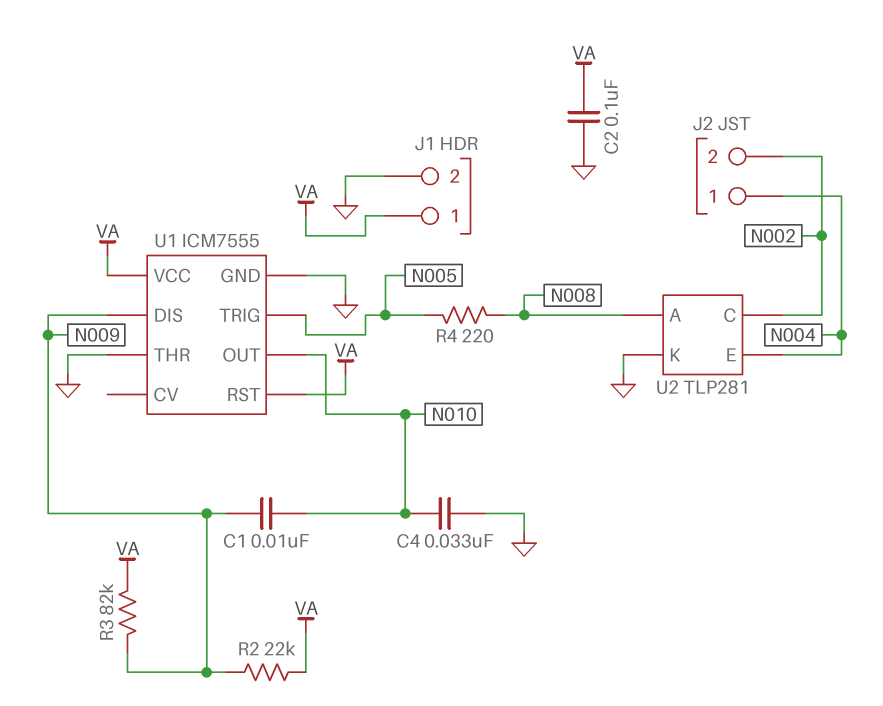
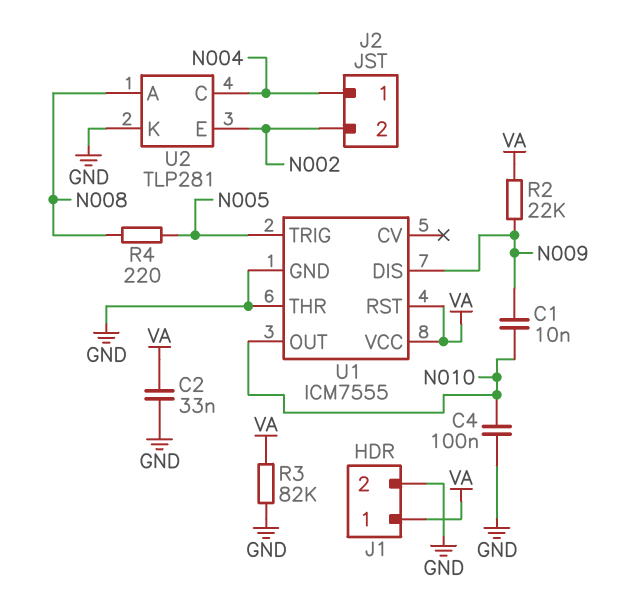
C2: 100nF (GND, VA) -> 33nF (GND, VA)
C4: 33nF (GND, N010) -> 100nF (GND, N010)
R3: 82k (N009, VA) -> 82k (GND, VA)
U2 pin C: N002 -> N004
U2 pin E: N004 -> N002

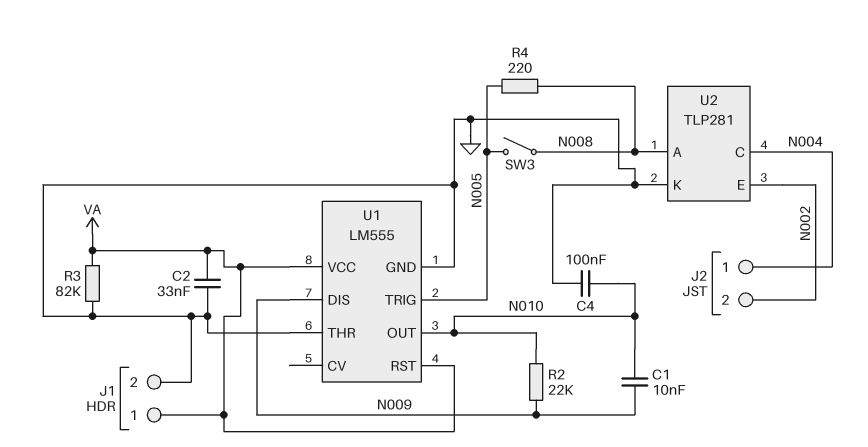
R2: 22k (N009, VA) -> 22k (N009, N010)
SW3: none -> switch (N005, N008)
U1: ICM7555 -> LM555

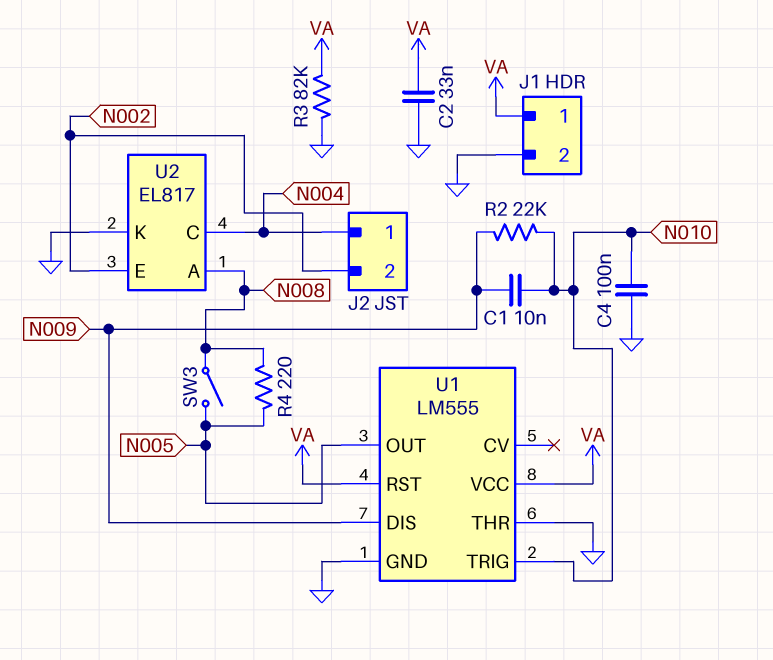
U1 pin OUT: N010 -> N005
U1 pin TRIG: N005 -> N010
U2: TLP281 -> EL817

